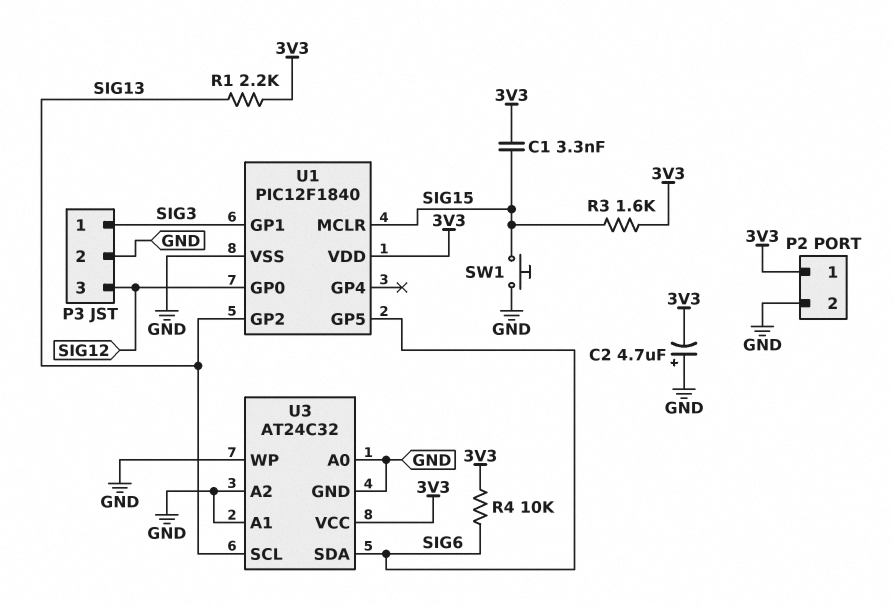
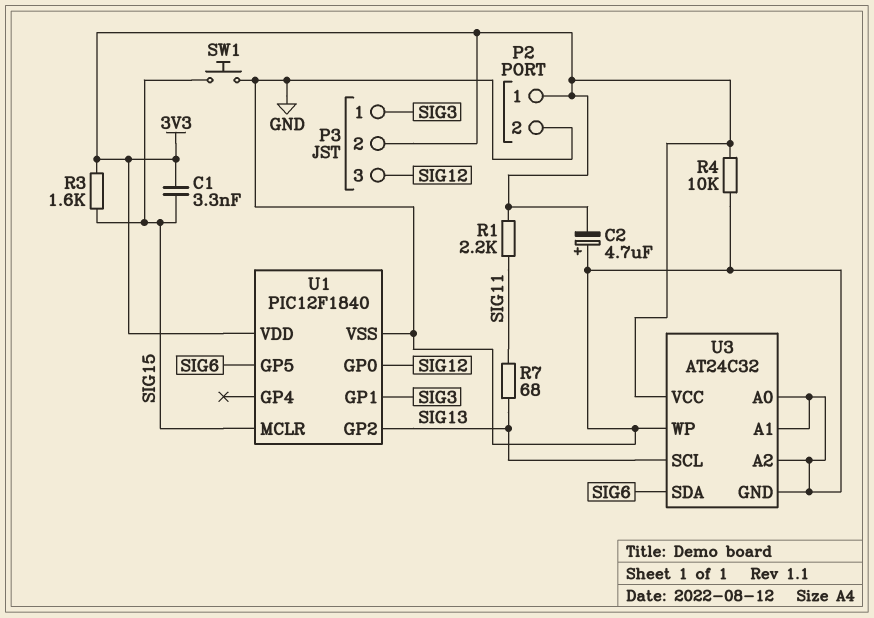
P3 pin 2: GND -> 3V3
R1: 2.2k (3V3, SIG13) -> 2.2k (3V3, SIG11)
R4: 10k (3V3, SIG6) -> 10k (3V3, GND)
R7: none -> 68 (SIG11, SIG13)

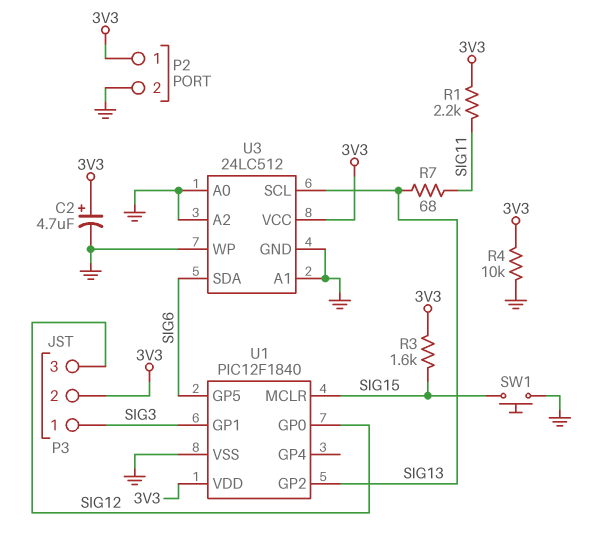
C1: 3.3nF (3V3, SIG15) -> none
C2: 4.7uF (plus GND, minus 3V3) -> 4.7uF (plus 3V3, minus GND)
U3: AT24C32 -> 24LC512

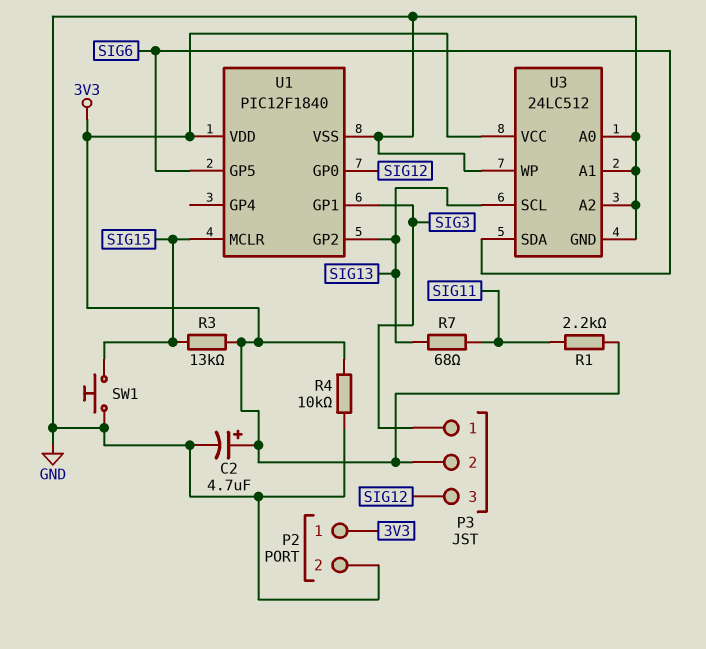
R3: 1.6k (3V3, SIG15) -> 13k (3V3, SIG15)

